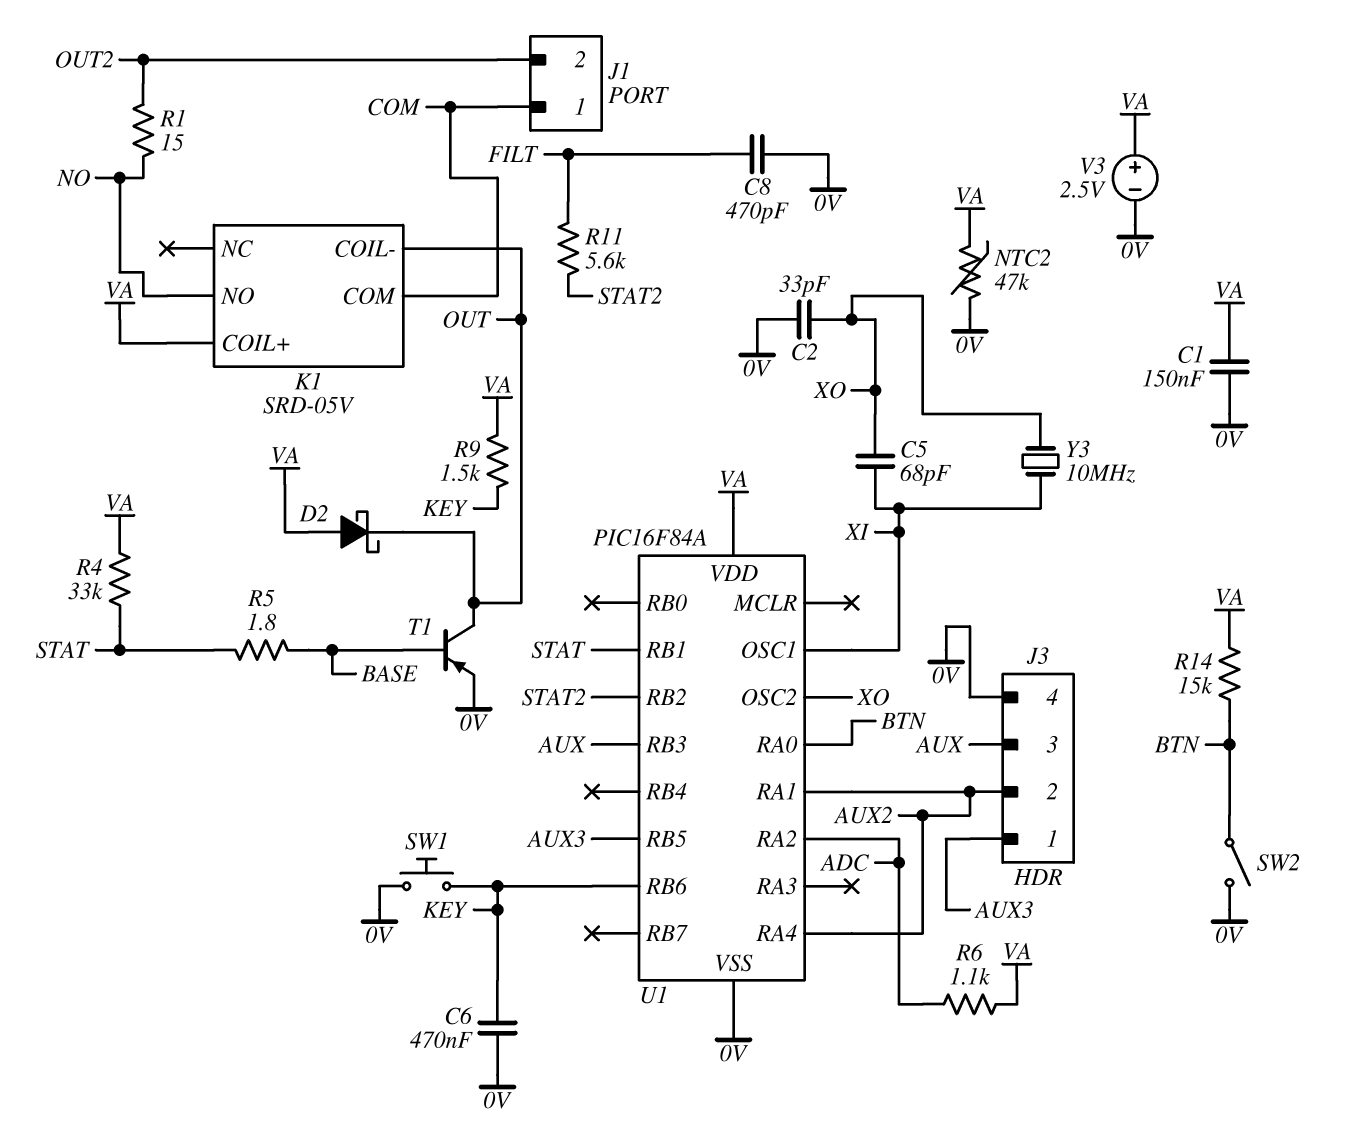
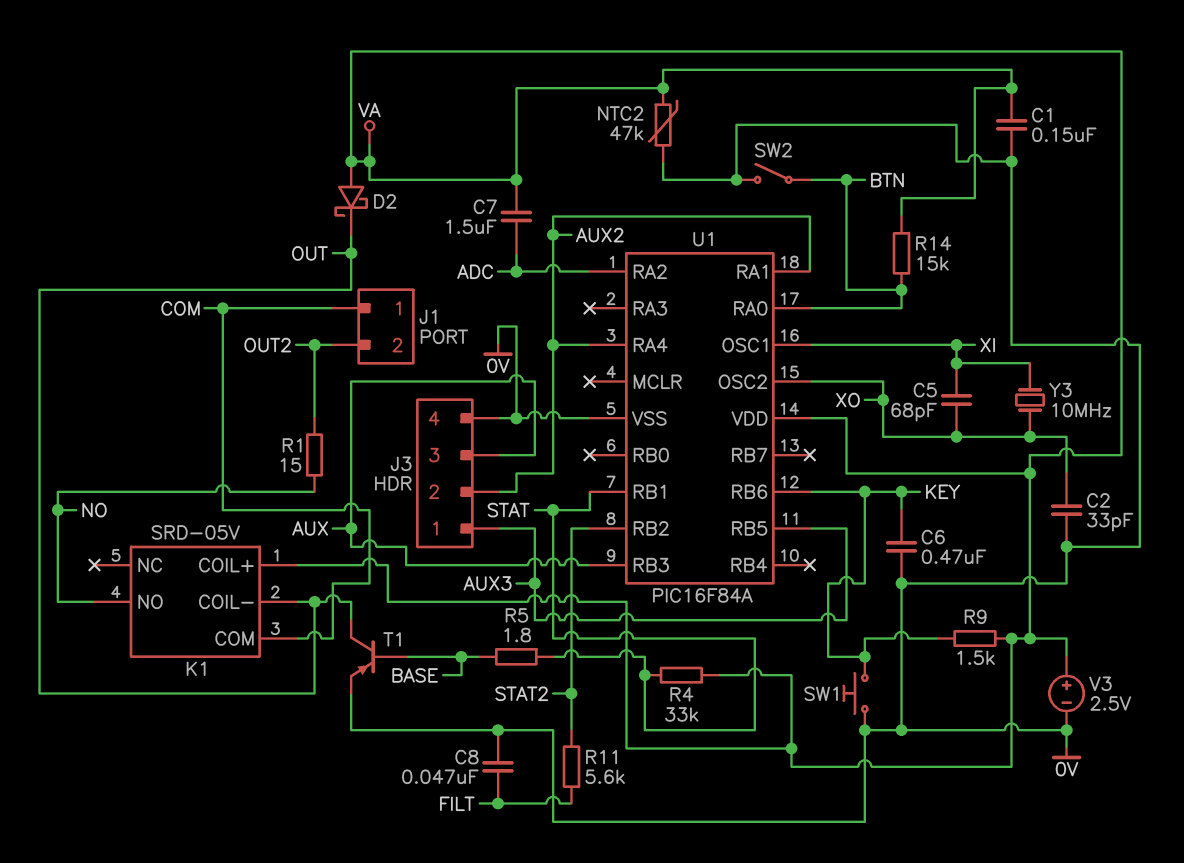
C7: none -> 1.5uF (ADC, VA)
C8: 470pF (0V, FILT) -> 47nF (0V, FILT)
R6: 1.1k (ADC, VA) -> none

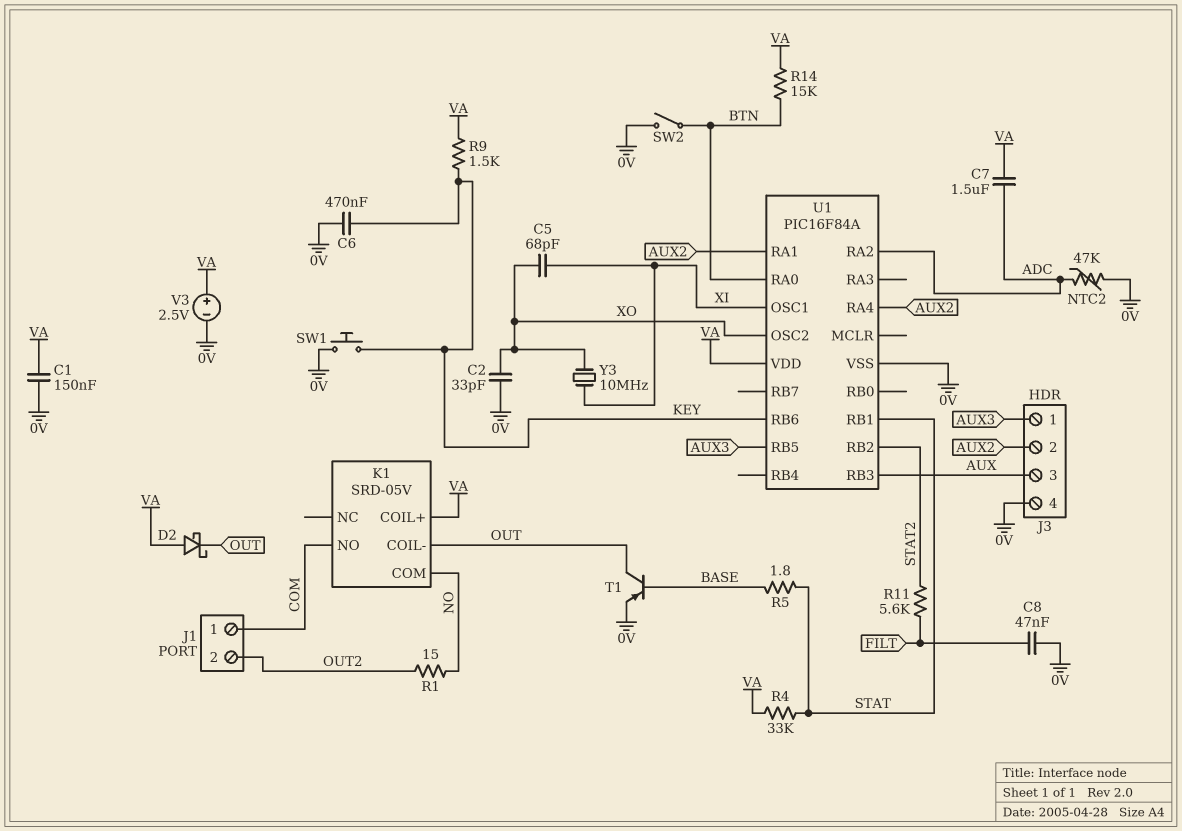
K1 pin COM: COM -> NO
K1 pin NO: NO -> COM
NTC2: 47k (0V, VA) -> 47k (0V, ADC)

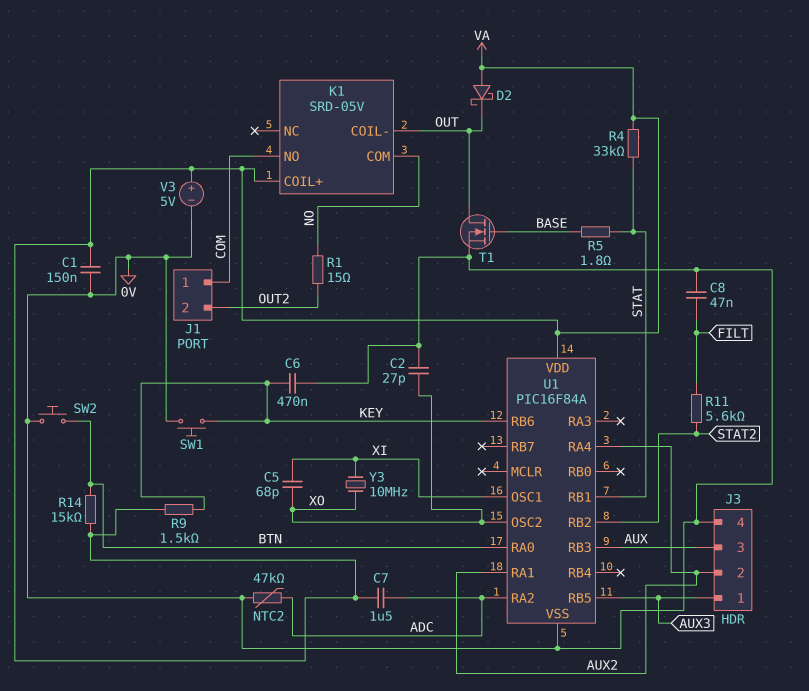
C2: 33pF (0V, XO) -> 27pF (0V, XO)
SW2: switch (0V, BTN) -> button (0V, BTN)
T1: PNP (B BASE, C OUT, E 0V) -> NMOS (G BASE, D OUT, S 0V)
V3: 2.5V (plus VA, minus 0V) -> 5V (plus VA, minus 0V)

